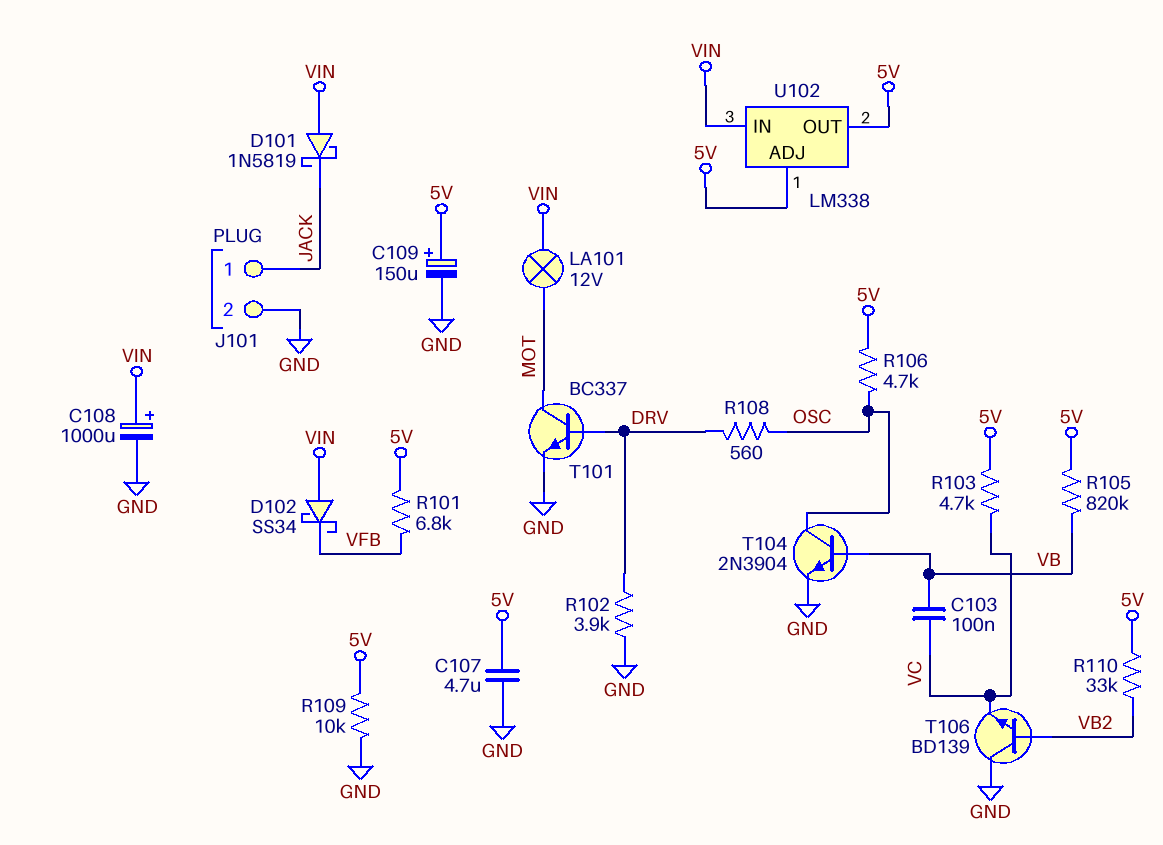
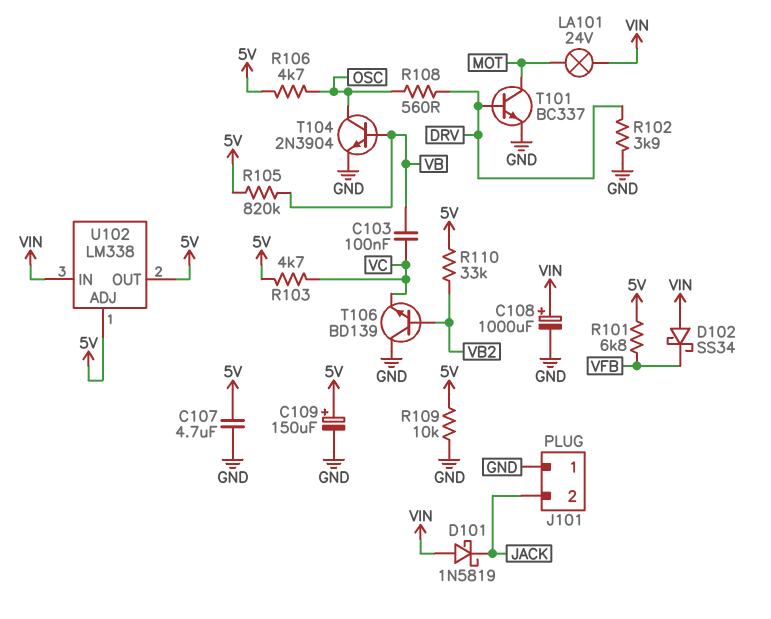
J101 pin 1: JACK -> GND
J101 pin 2: GND -> JACK
LA101: lamp 12V (MOT, VIN) -> lamp 24V (MOT, VIN)

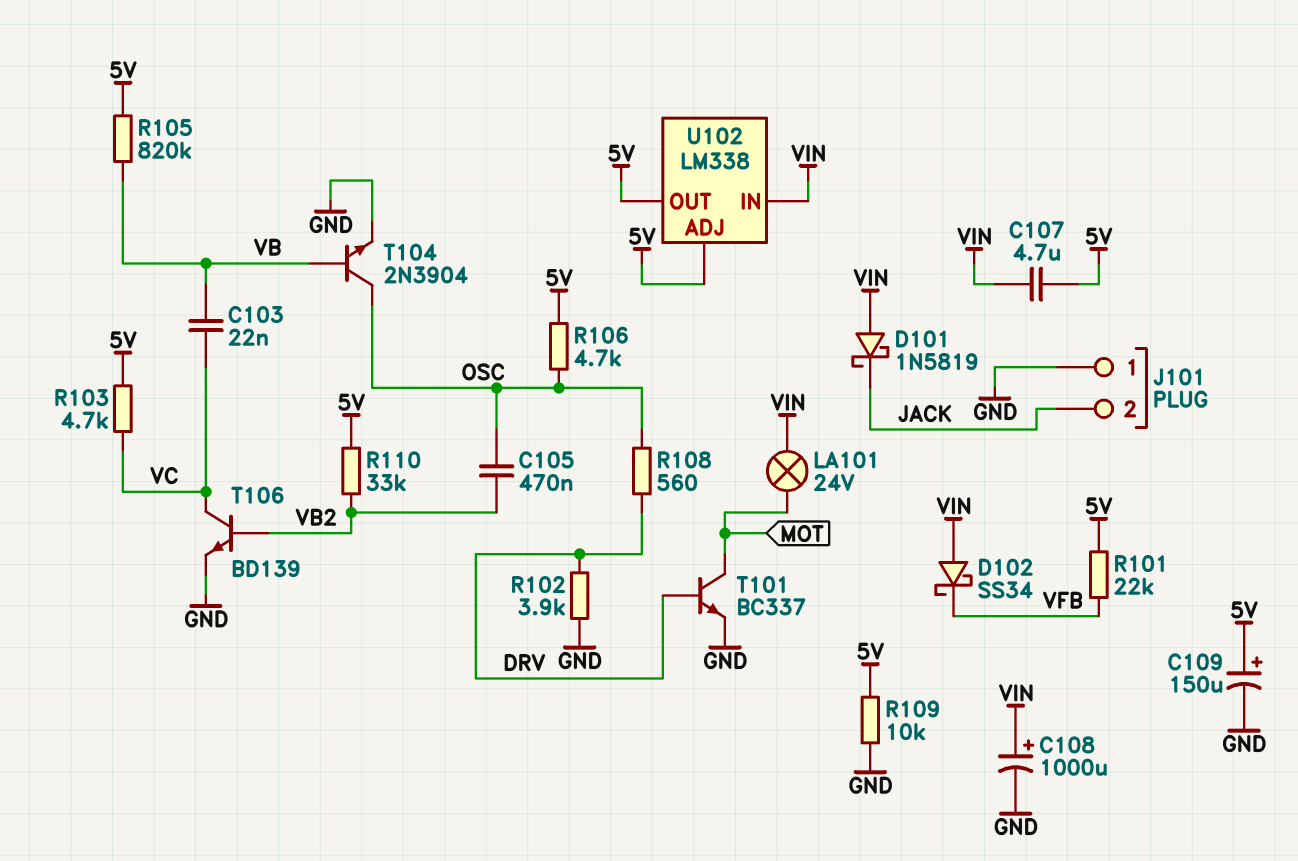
C103: 100nF (VB, VC) -> 22nF (VB, VC)
C105: none -> 470nF (OSC, VB2)
C107: 4.7uF (5V, GND) -> 4.7uF (5V, VIN)
R101: 6.8k (5V, VFB) -> 22k (5V, VFB)
T106: NPN BD139 (B VB2, C GND, E VC) -> NPN BD139 (B VB2, C VC, E GND)

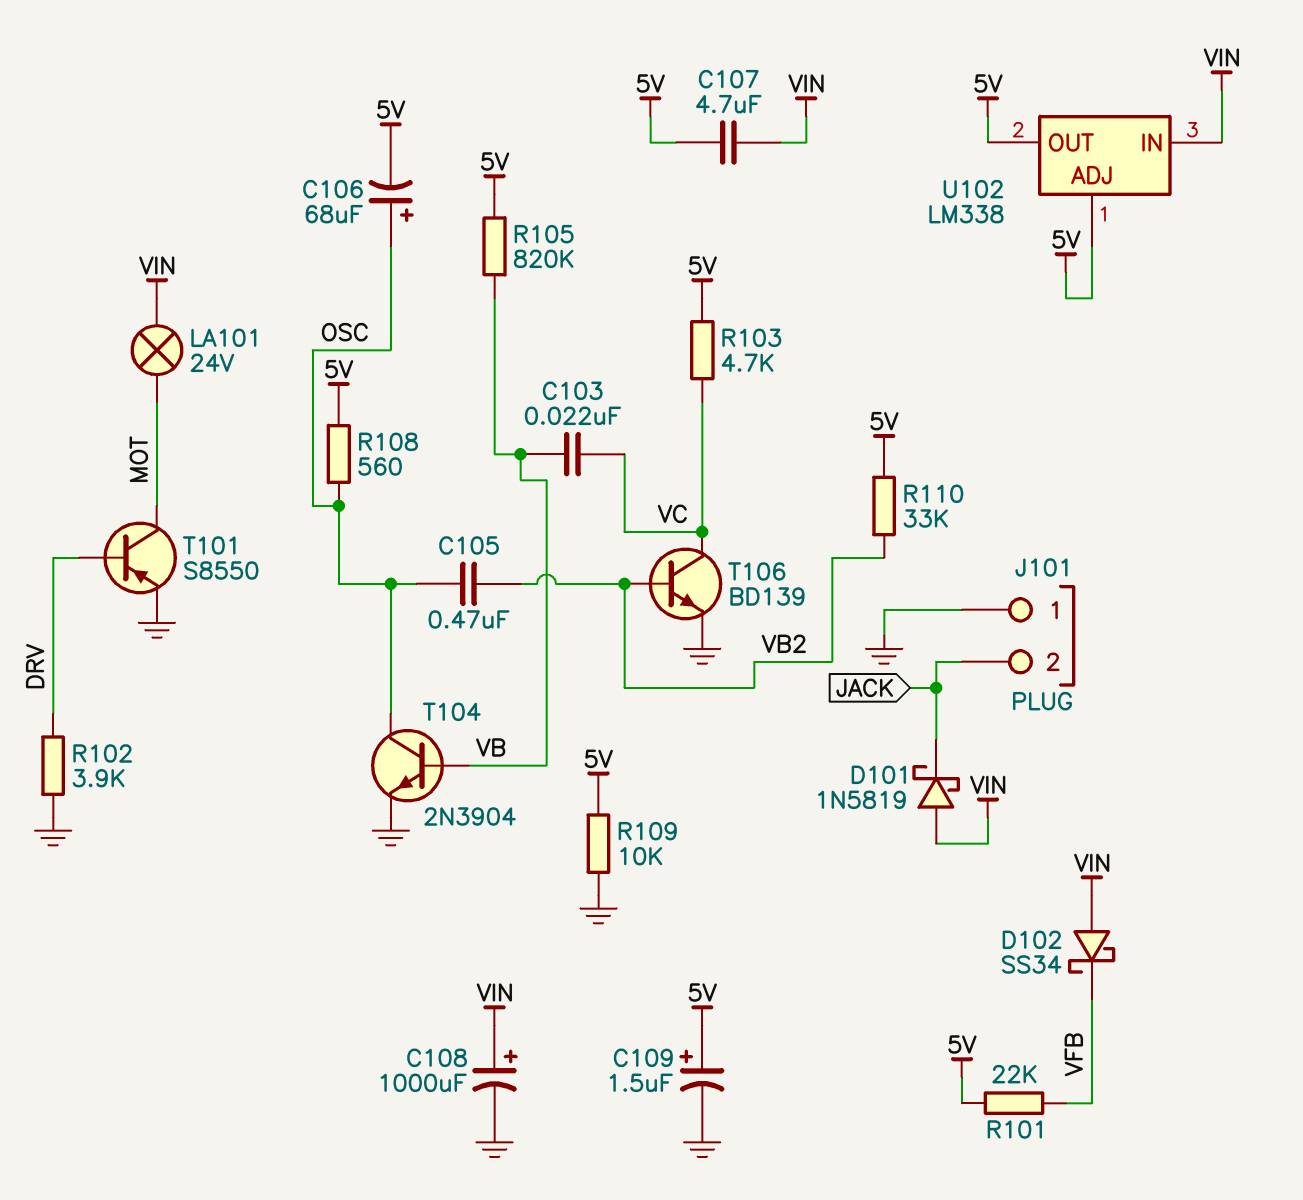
C106: none -> 68uF (plus OSC, minus 5V)
C109: 150uF (plus 5V, minus GND) -> 1.5uF (plus 5V, minus GND)
R106: 4.7k (5V, OSC) -> none
R108: 560 (DRV, OSC) -> 560 (5V, OSC)
T101: NPN BC337 (B DRV, C MOT, E GND) -> PNP S8550 (B DRV, C MOT, E GND)

